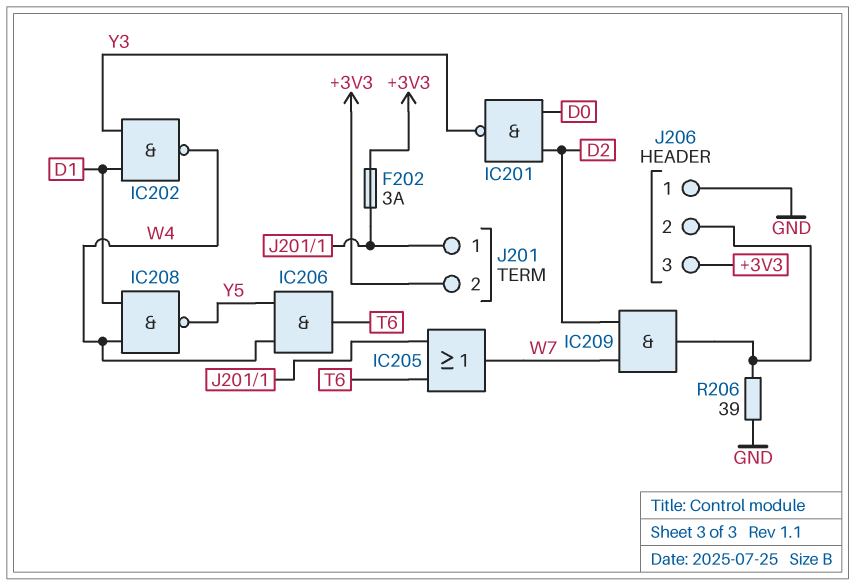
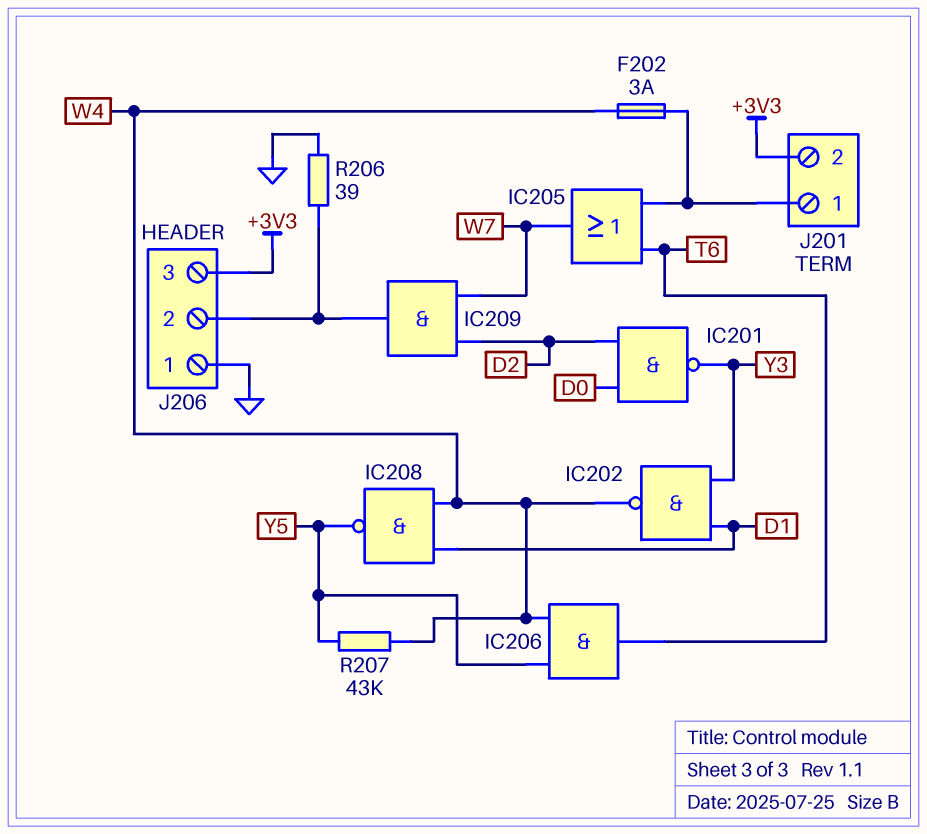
F202: 3A (+3V3, J201/1) -> 3A (J201/1, W4)
R207: none -> 43k (W4, Y5)

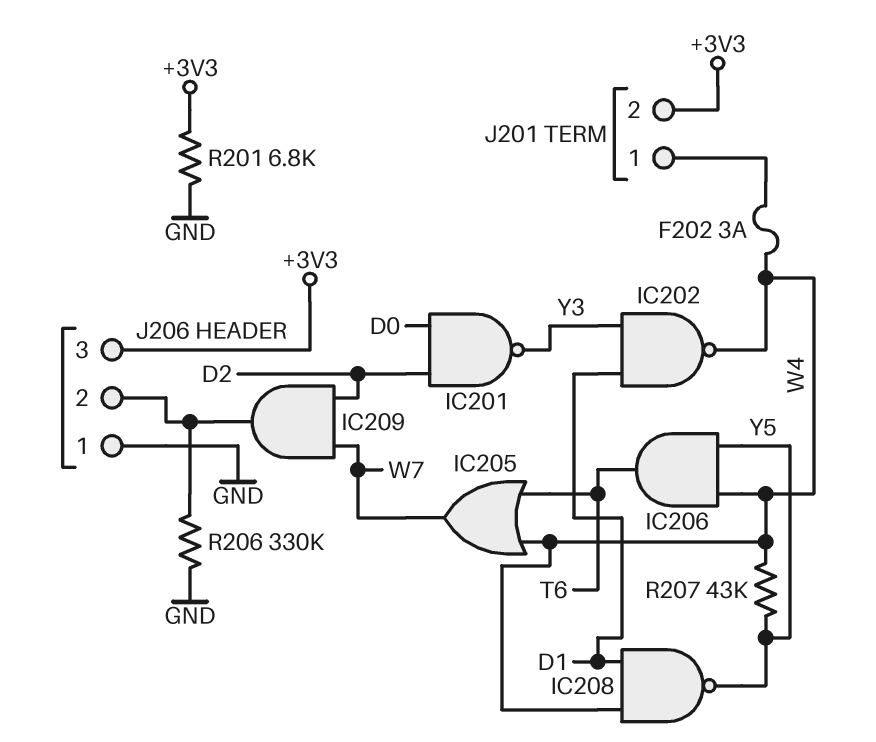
IC205: OR (in J201/1, in T6, out W7) -> OR (in T6, in W4, out W7)
R201: none -> 6.8k (+3V3, GND)
R206: 39 (GND, J206/2) -> 330k (GND, J206/2)

